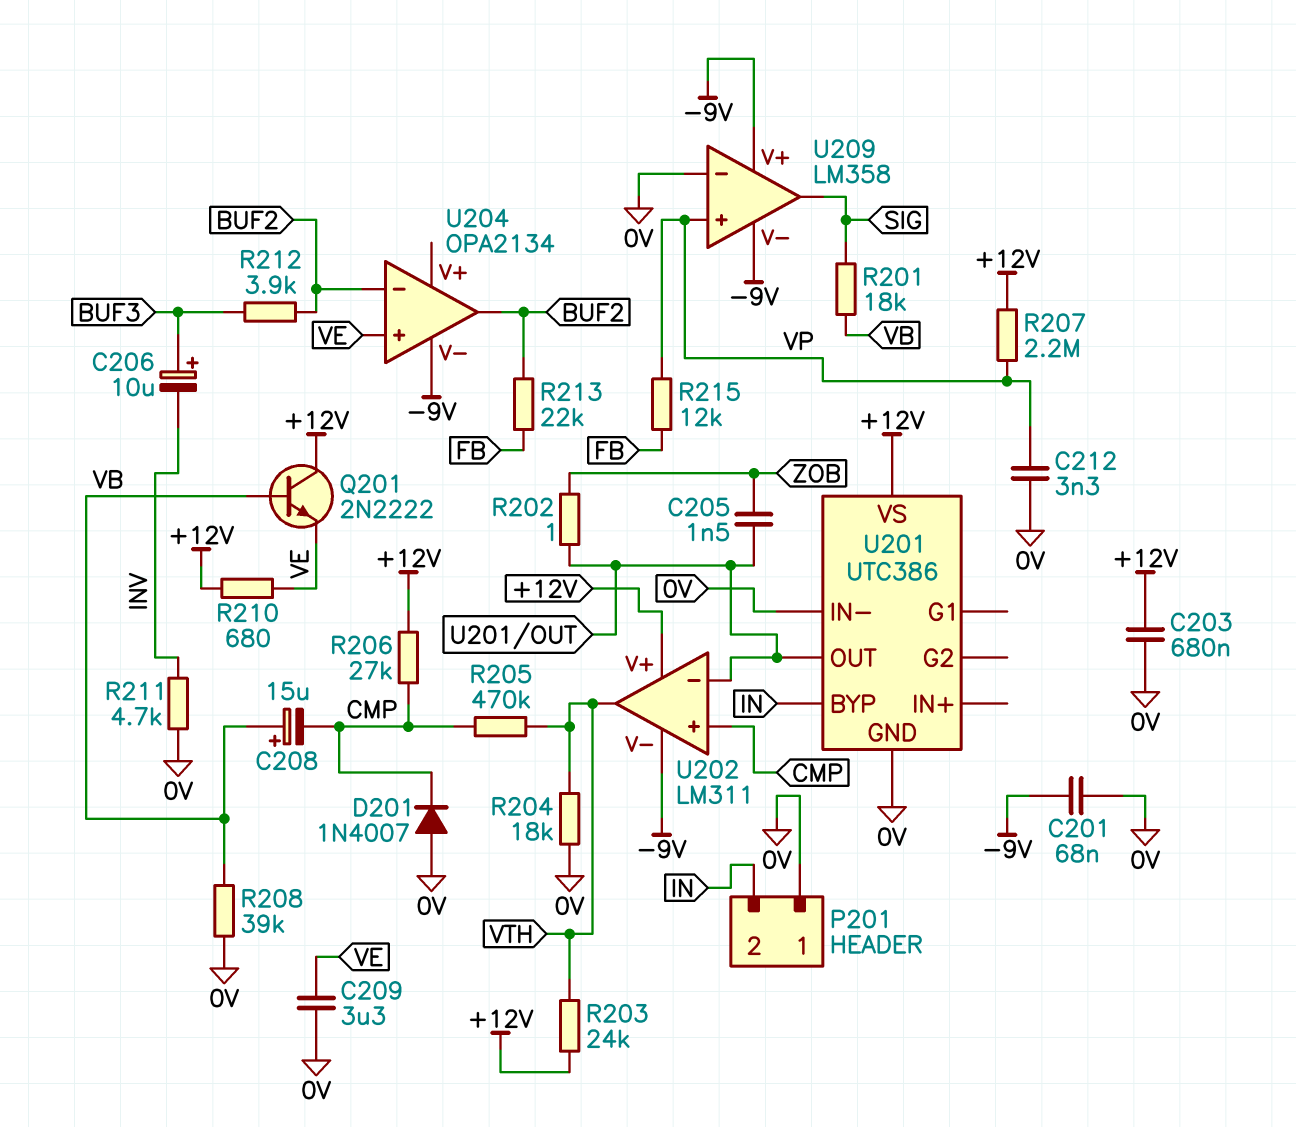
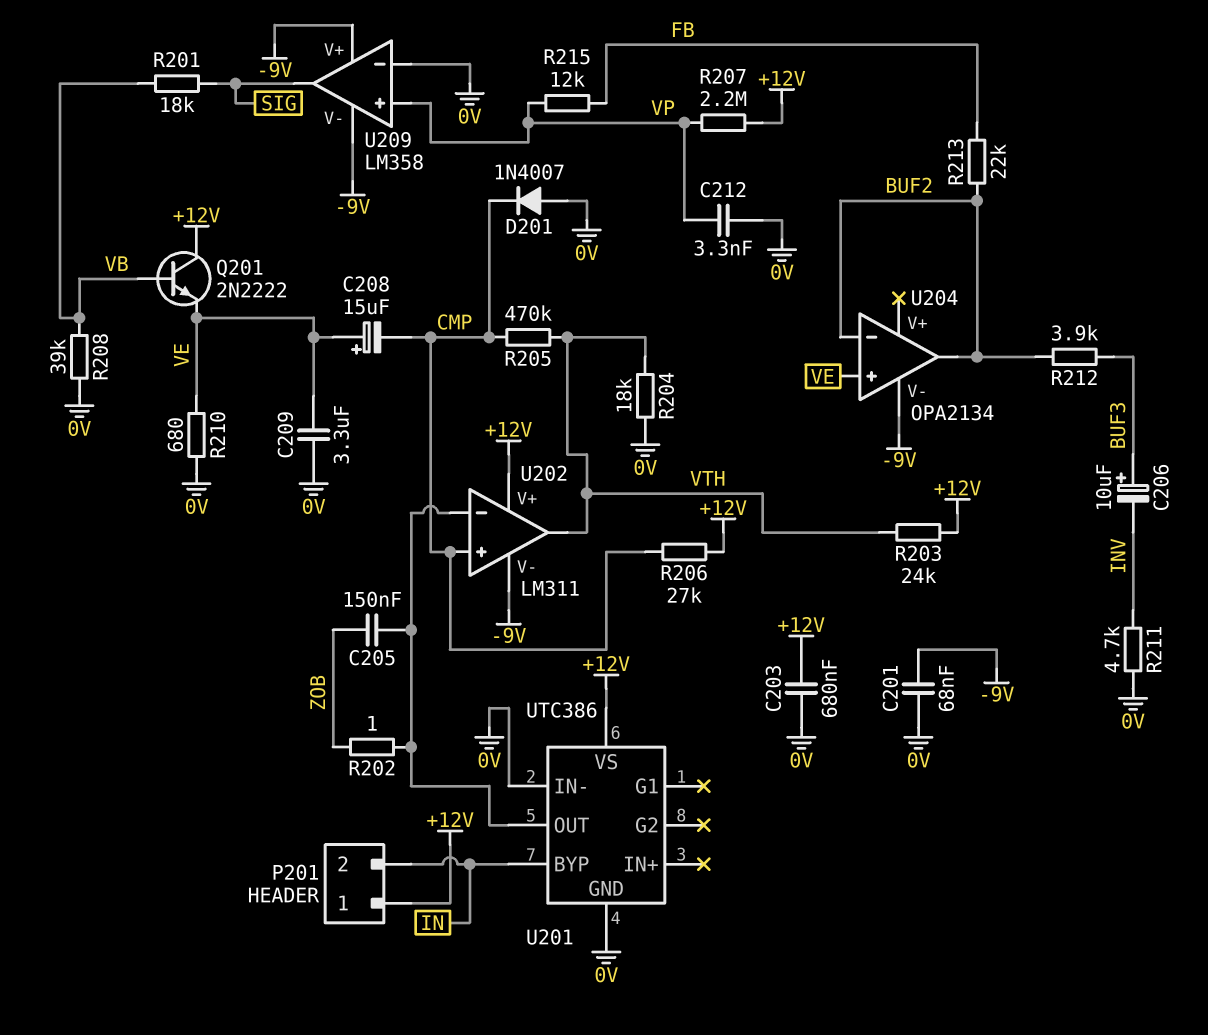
C205: 1.5nF (U201/OUT, ZOB) -> 150nF (U201/OUT, ZOB)
C208: 15uF (plus VB, minus CMP) -> 15uF (plus VE, minus CMP)
P201 pin 1: 0V -> +12V
R210: 680 (+12V, VE) -> 680 (0V, VE)

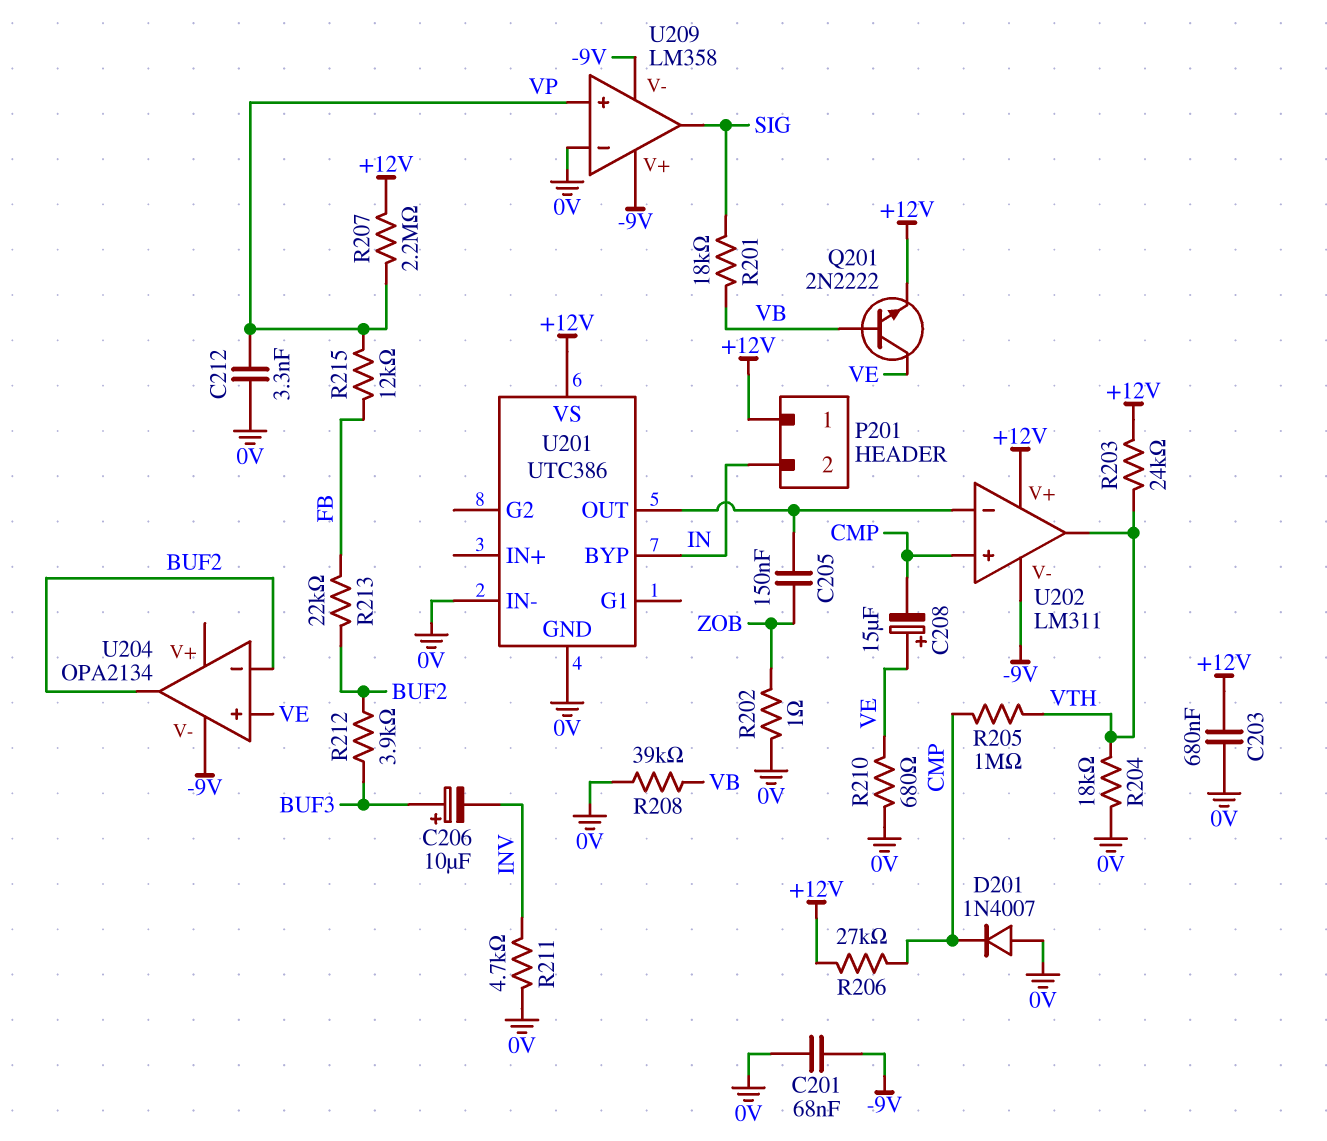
C209: 3.3uF (0V, VE) -> none
Q201: NPN 2N2222 (B VB, C +12V, E VE) -> NPN 2N2222 (B VB, C VE, E +12V)
R202: 1 (U201/OUT, ZOB) -> 1 (0V, ZOB)
R205: 470k (CMP, VTH) -> 1M (CMP, VTH)

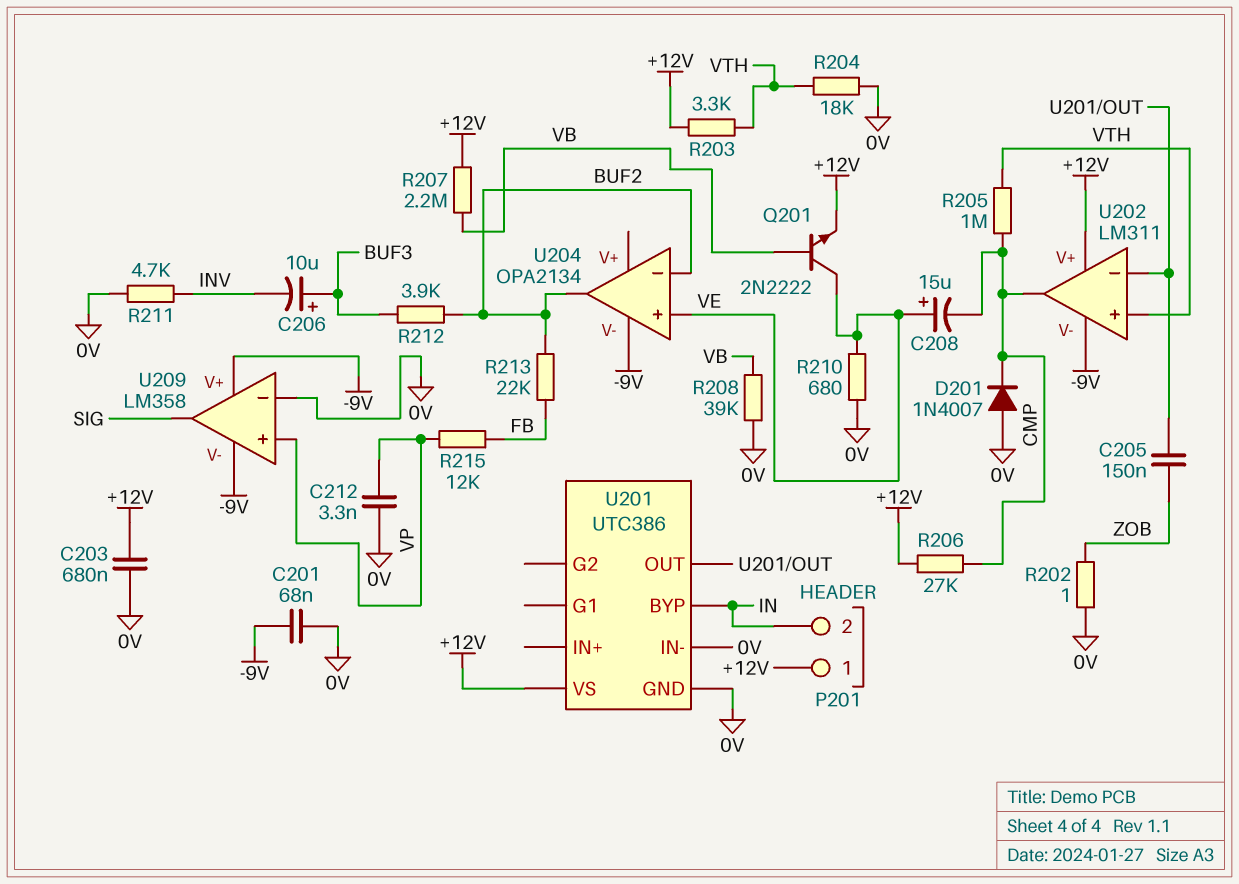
R201: 18k (SIG, VB) -> none
R203: 24k (+12V, VTH) -> 3.3k (+12V, VTH)
R207: 2.2M (+12V, VP) -> 2.2M (+12V, VB)
U202 pin in+: CMP -> VTH
U202 pin out: VTH -> CMP

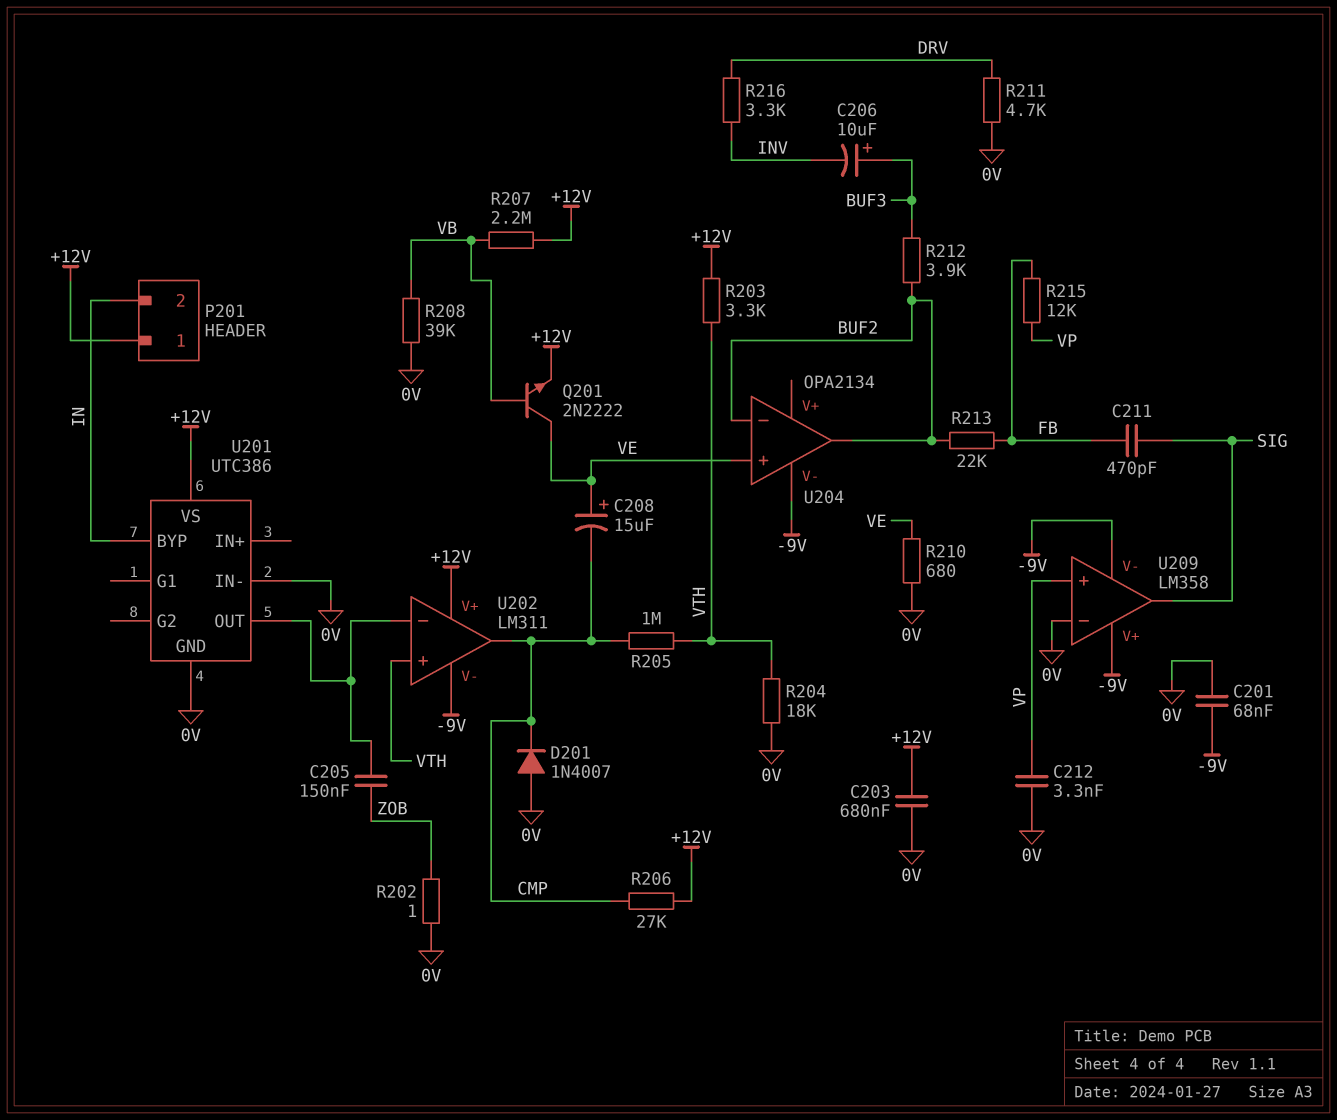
C211: none -> 470pF (FB, SIG)
R211: 4.7k (0V, INV) -> 4.7k (0V, DRV)
R216: none -> 3.3k (DRV, INV)

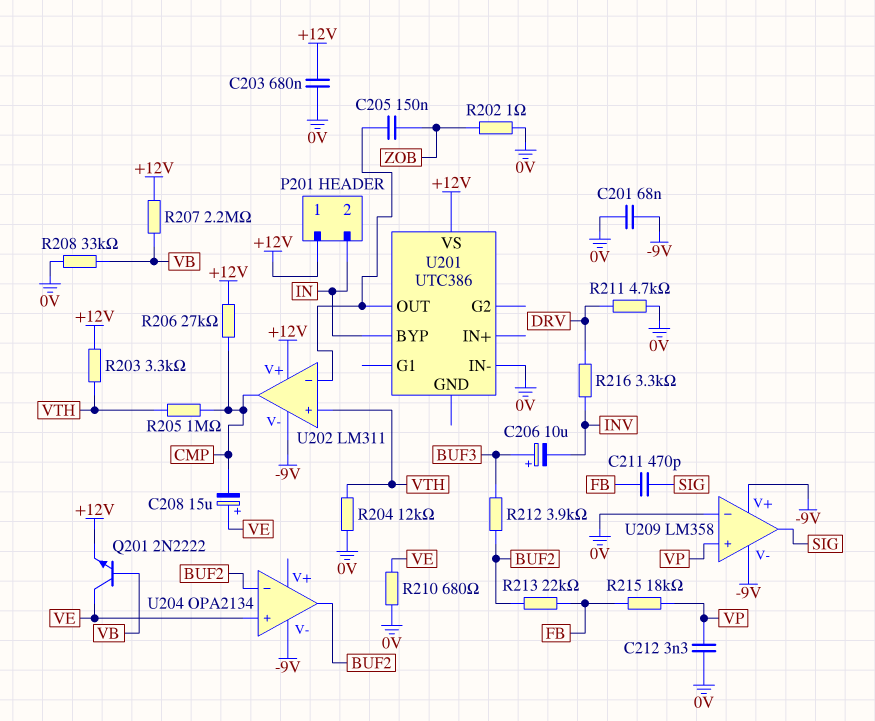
D201: diode 1N4007 (A 0V, K CMP) -> none
R204: 18k (0V, VTH) -> 12k (0V, VTH)
R208: 39k (0V, VB) -> 33k (0V, VB)
R215: 12k (FB, VP) -> 18k (FB, VP)
U201 pin GND: 0V -> none

